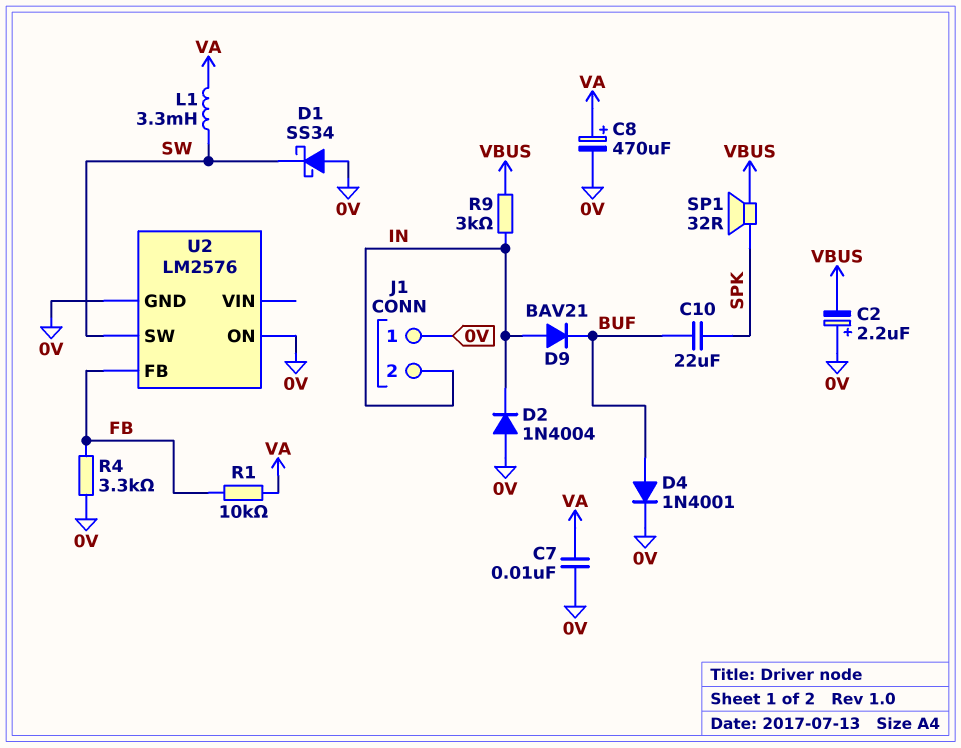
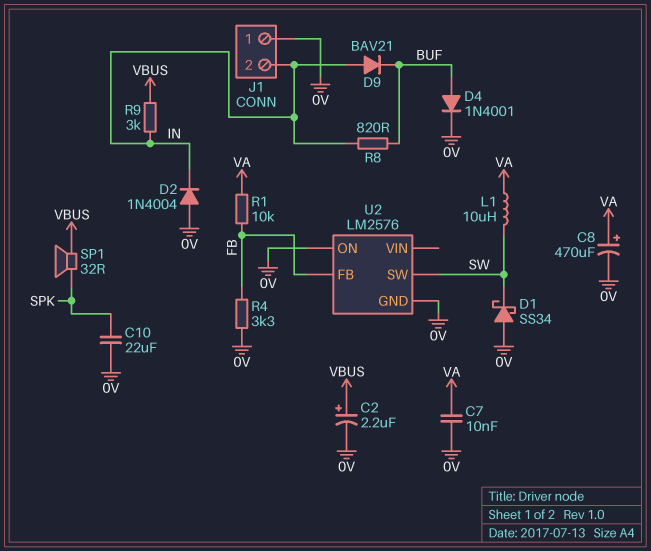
C2: 2.2uF (plus 0V, minus VBUS) -> 2.2uF (plus VBUS, minus 0V)
C10: 22uF (BUF, SPK) -> 22uF (0V, SPK)
L1: 3.3mH (SW, VA) -> 10uH (SW, VA)
R8: none -> 820 (BUF, IN)

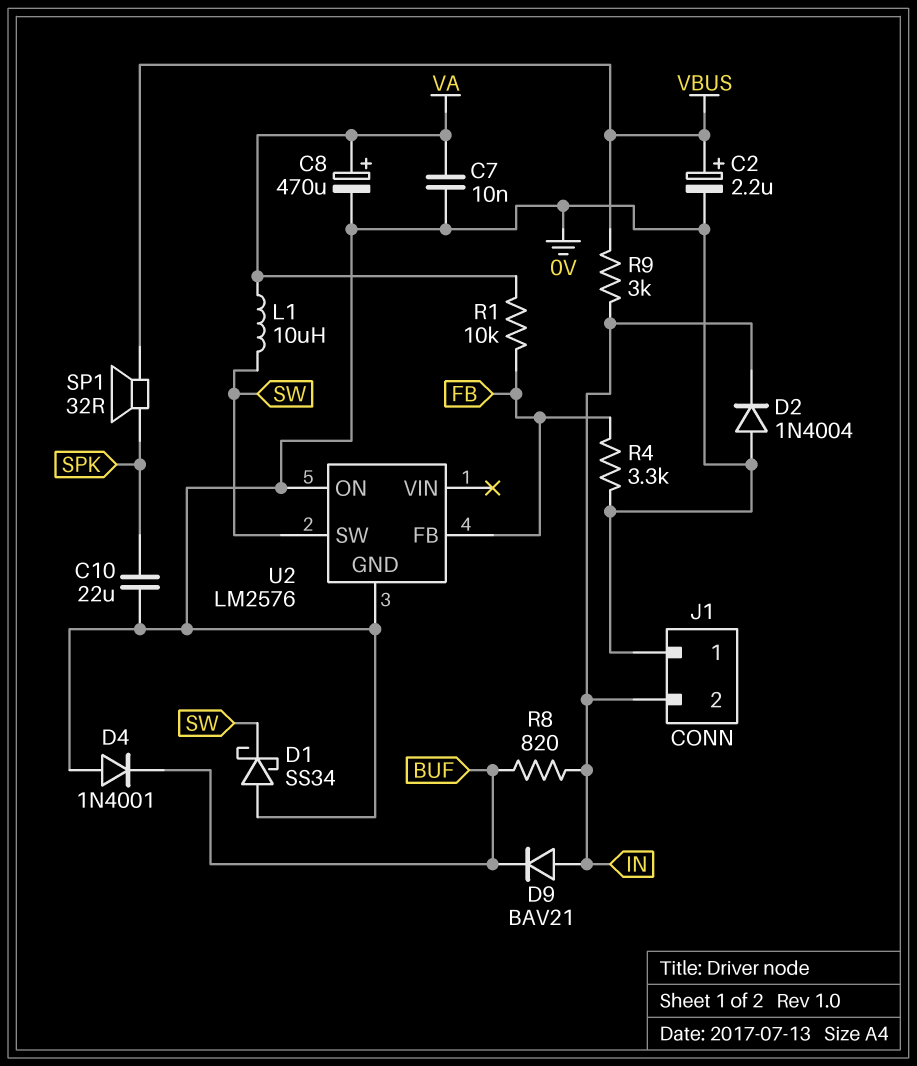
D4: diode 1N4001 (A BUF, K 0V) -> diode 1N4001 (A 0V, K BUF)

